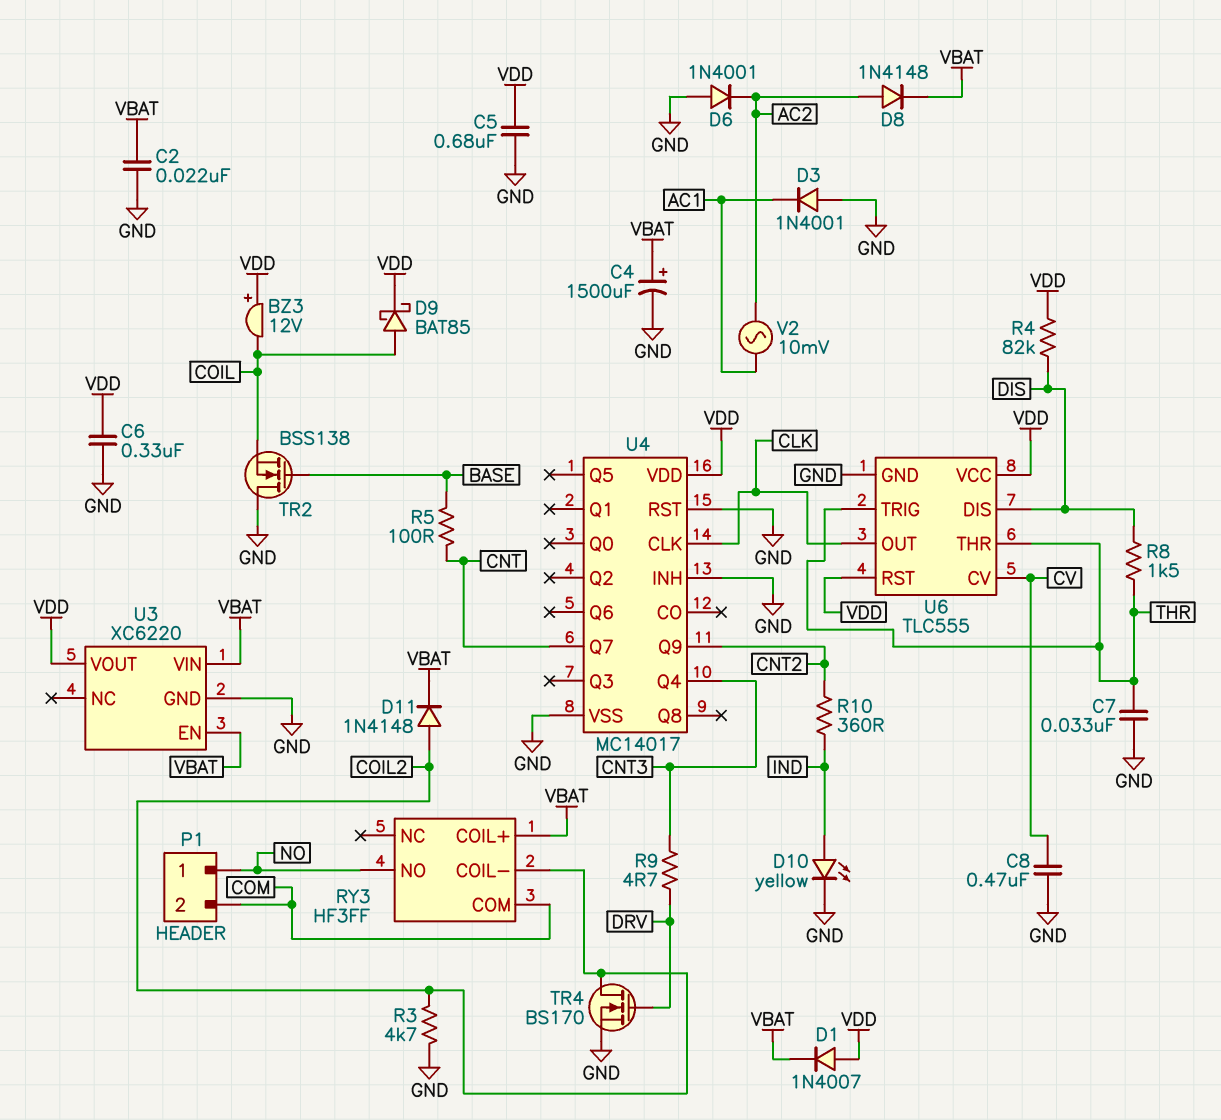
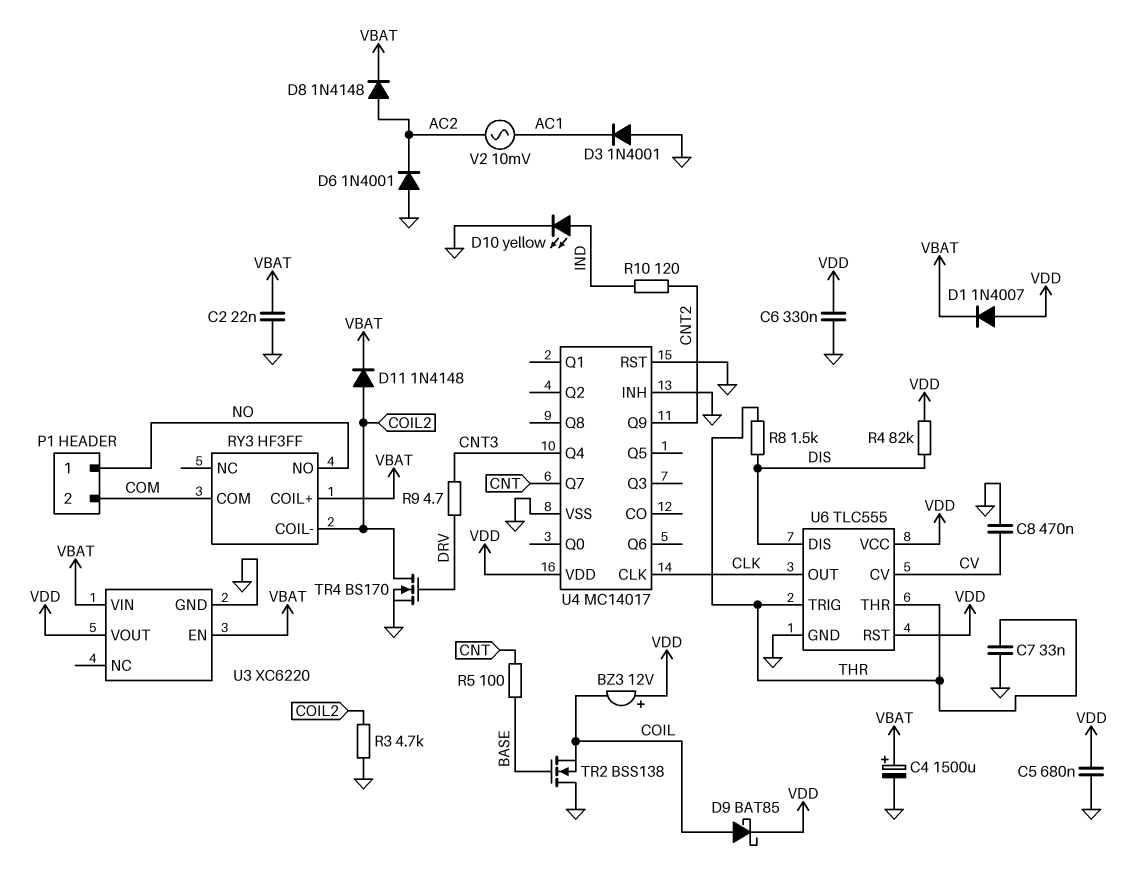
R10: 360 (CNT2, IND) -> 120 (CNT2, IND)

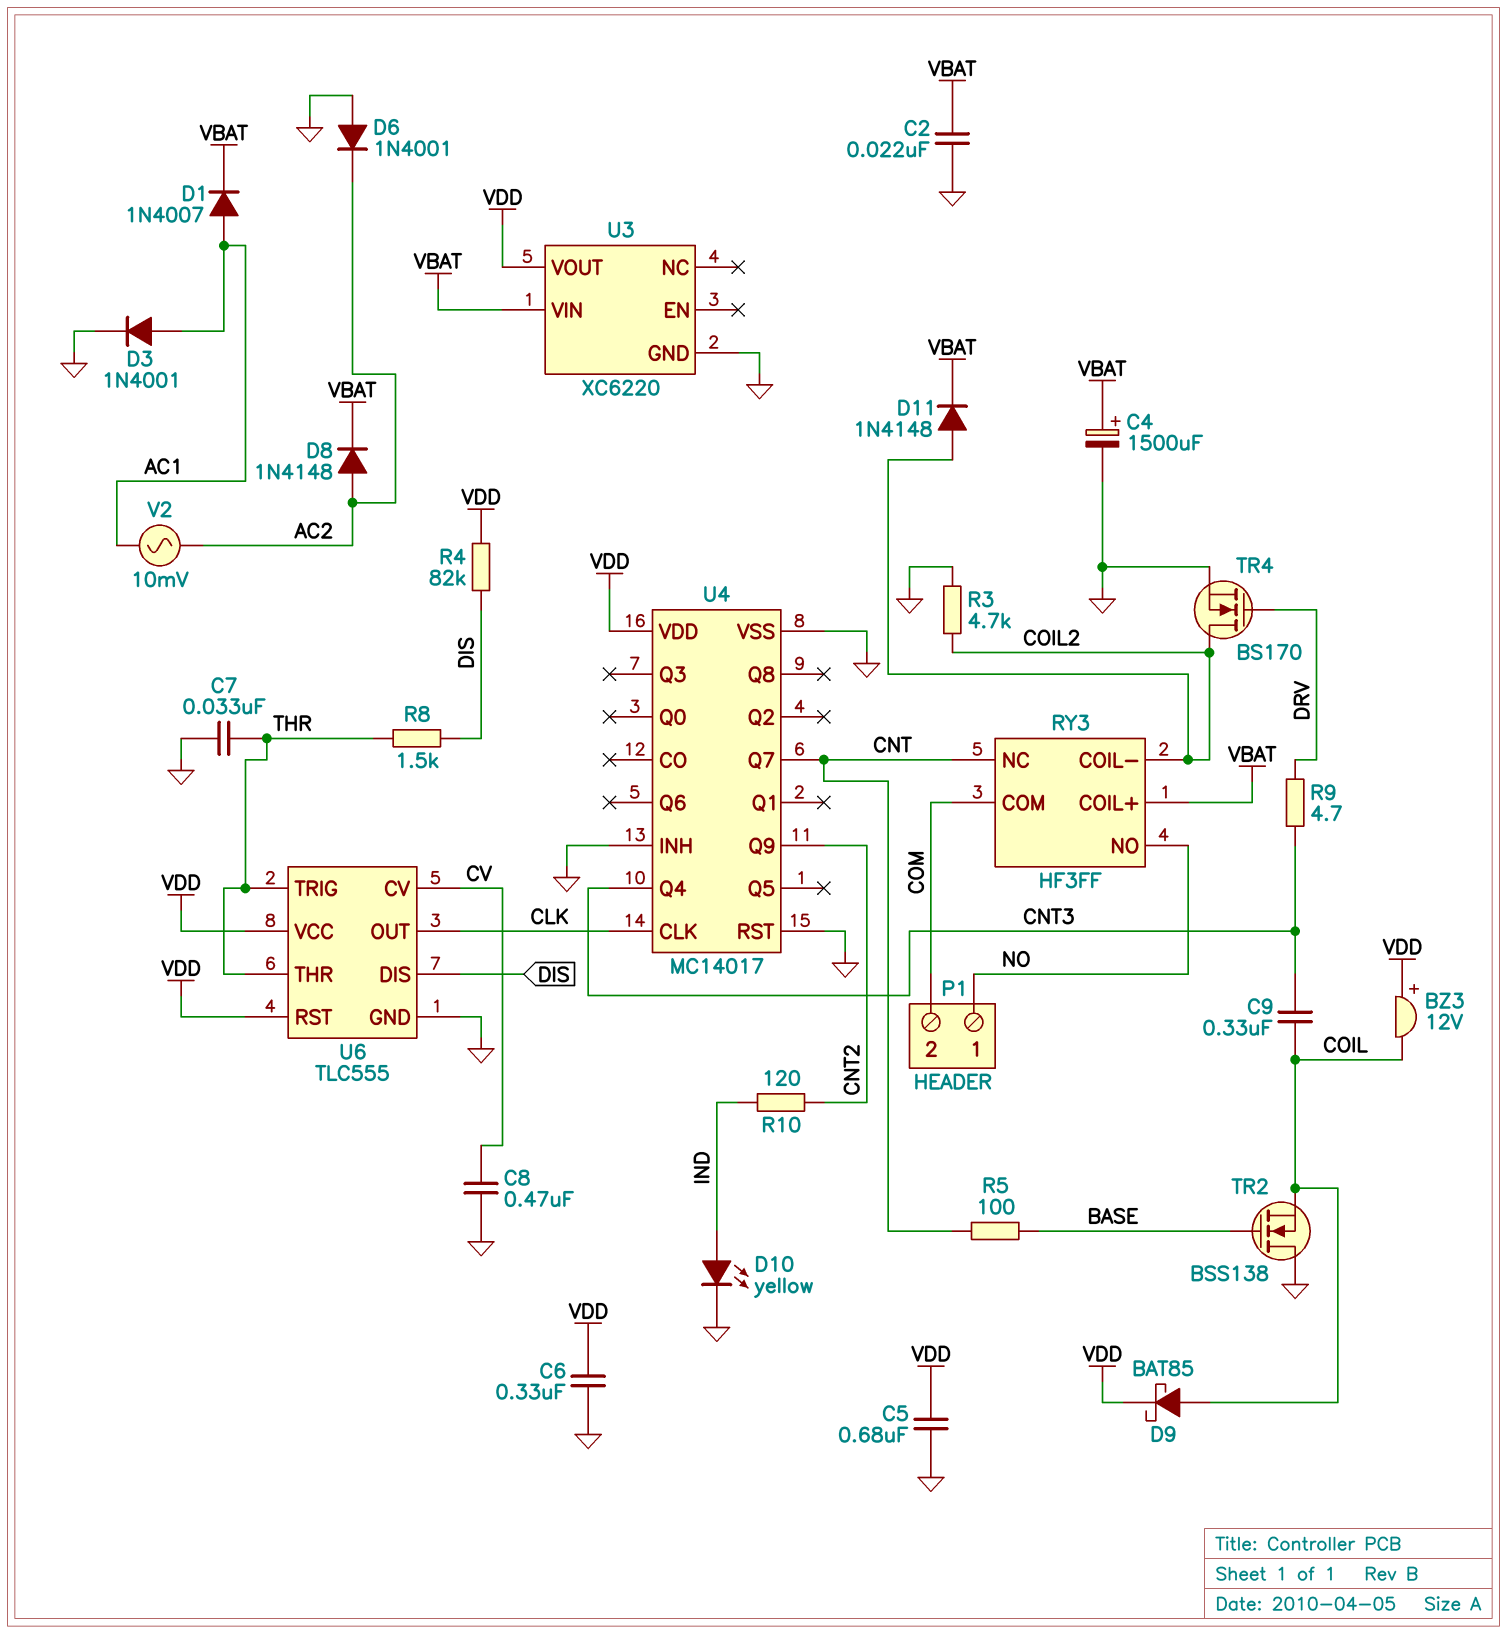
C9: none -> 330nF (CNT3, COIL)
D1: diode 1N4007 (A VDD, K VBAT) -> diode 1N4007 (A AC1, K VBAT)
D3: diode 1N4001 (A GND, K AC1) -> diode 1N4001 (A AC1, K GND)
RY3 pin NC: none -> CNT
U3 pin EN: VBAT -> none

